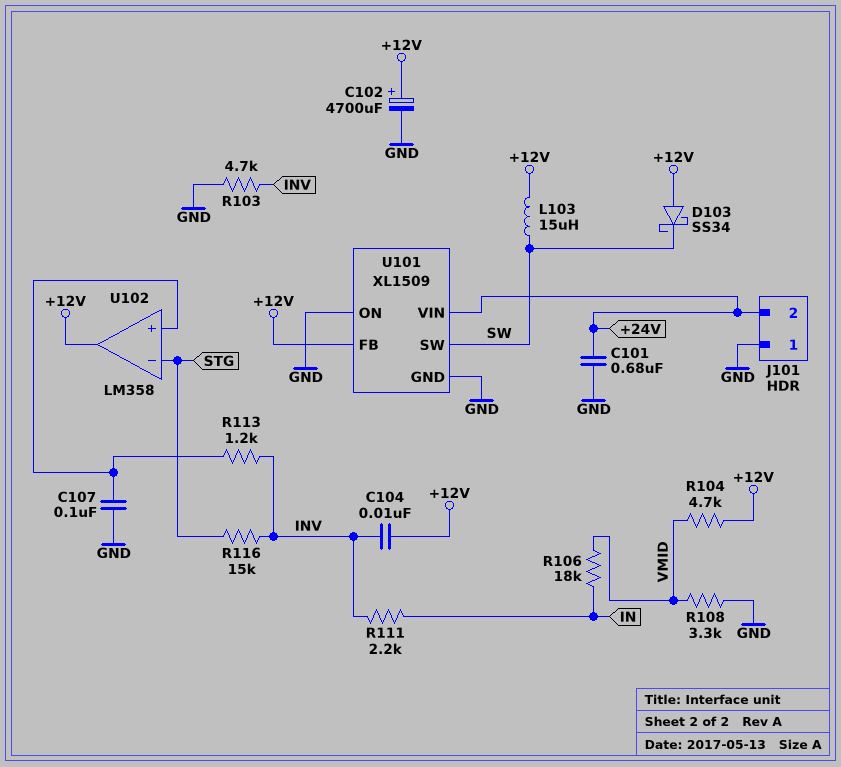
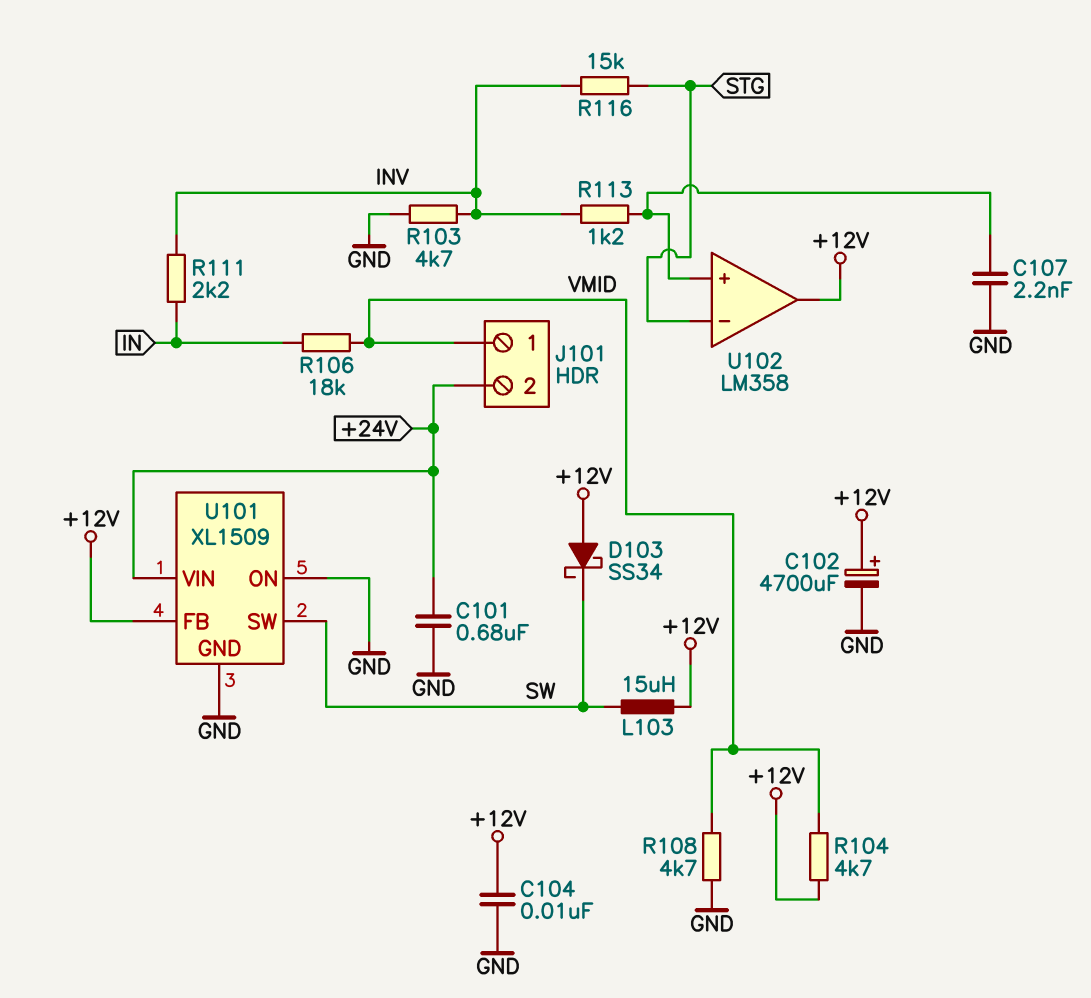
C104: 10nF (+12V, INV) -> 10nF (+12V, GND)
C107: 100nF (GND, U102/in+) -> 2.2nF (GND, U102/in+)
J101 pin 1: GND -> VMID
R108: 3.3k (GND, VMID) -> 4.7k (GND, VMID)

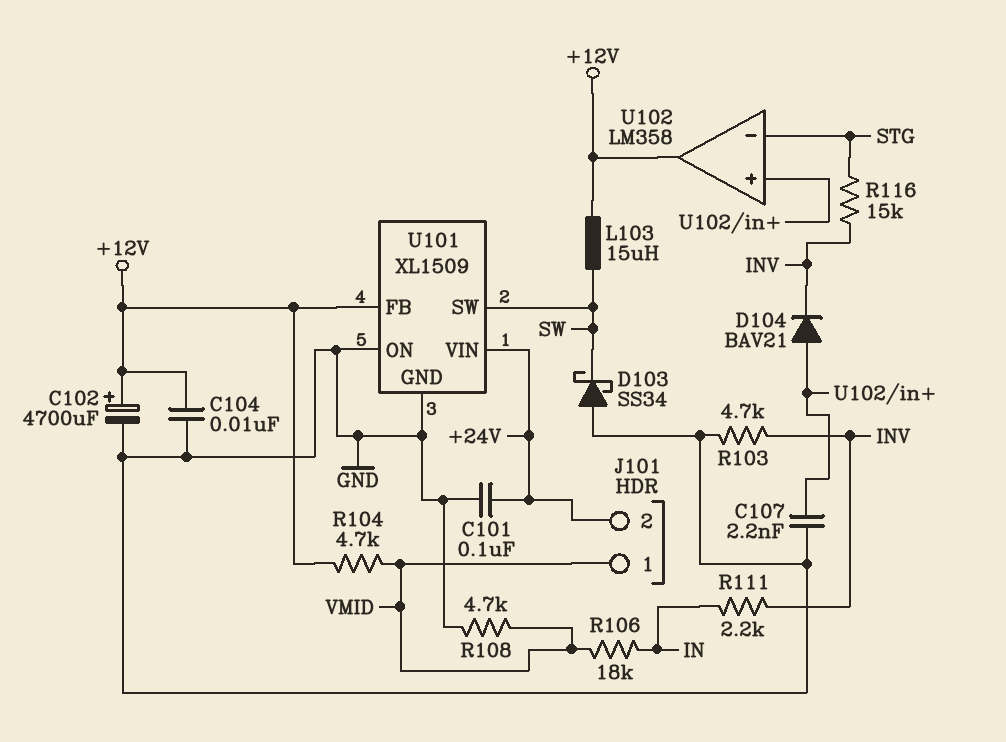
C101: 680nF (+24V, GND) -> 100nF (+24V, GND)
D103: schottky SS34 (A +12V, K SW) -> schottky SS34 (A GND, K SW)
D104: none -> diode BAV21 (A U102/in+, K INV)
R113: 1.2k (INV, U102/in+) -> none

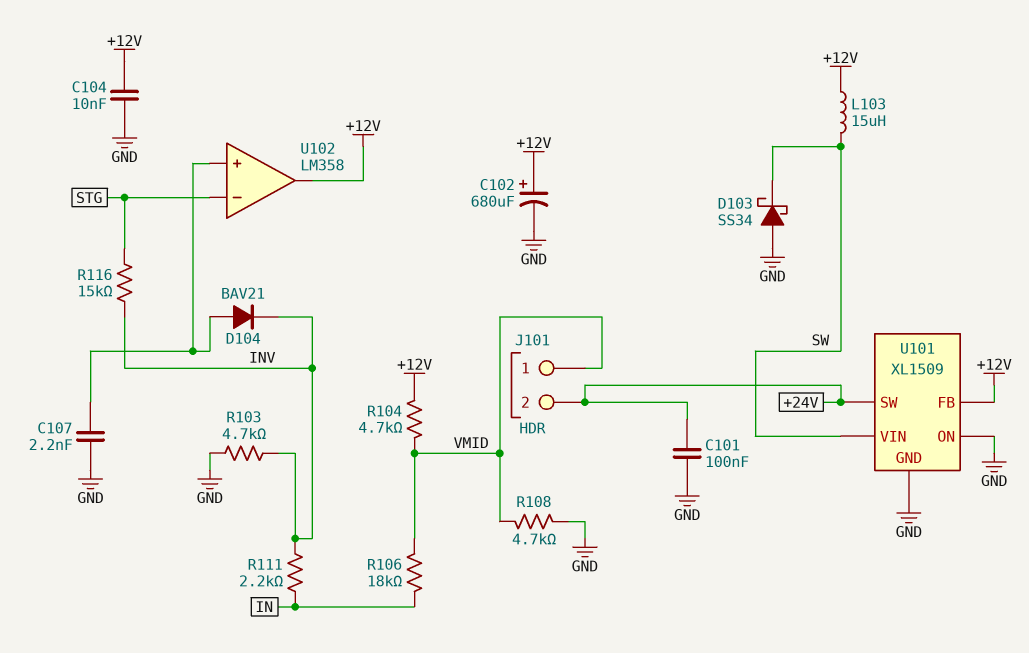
C102: 4700uF (plus +12V, minus GND) -> 680uF (plus +12V, minus GND)
U101 pin SW: SW -> +24V
U101 pin VIN: +24V -> SW

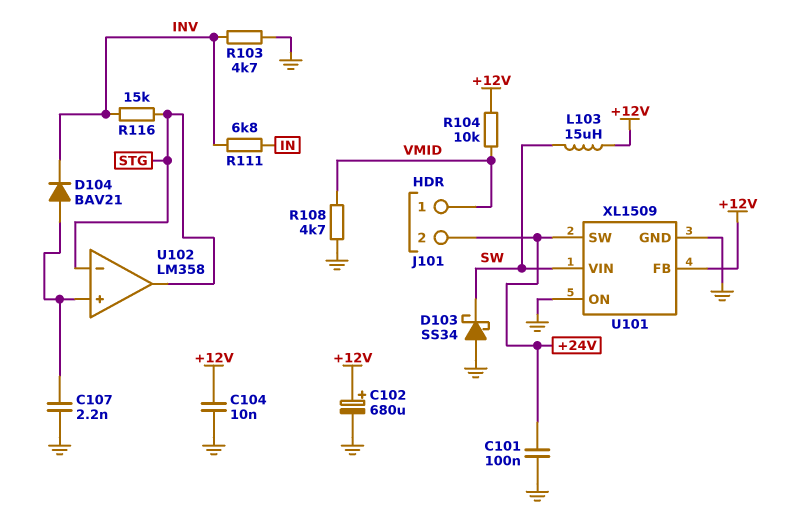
R104: 4.7k (+12V, VMID) -> 10k (+12V, VMID)
R106: 18k (IN, VMID) -> none
R111: 2.2k (IN, INV) -> 6.8k (IN, INV)
U102 pin out: +12V -> STG

